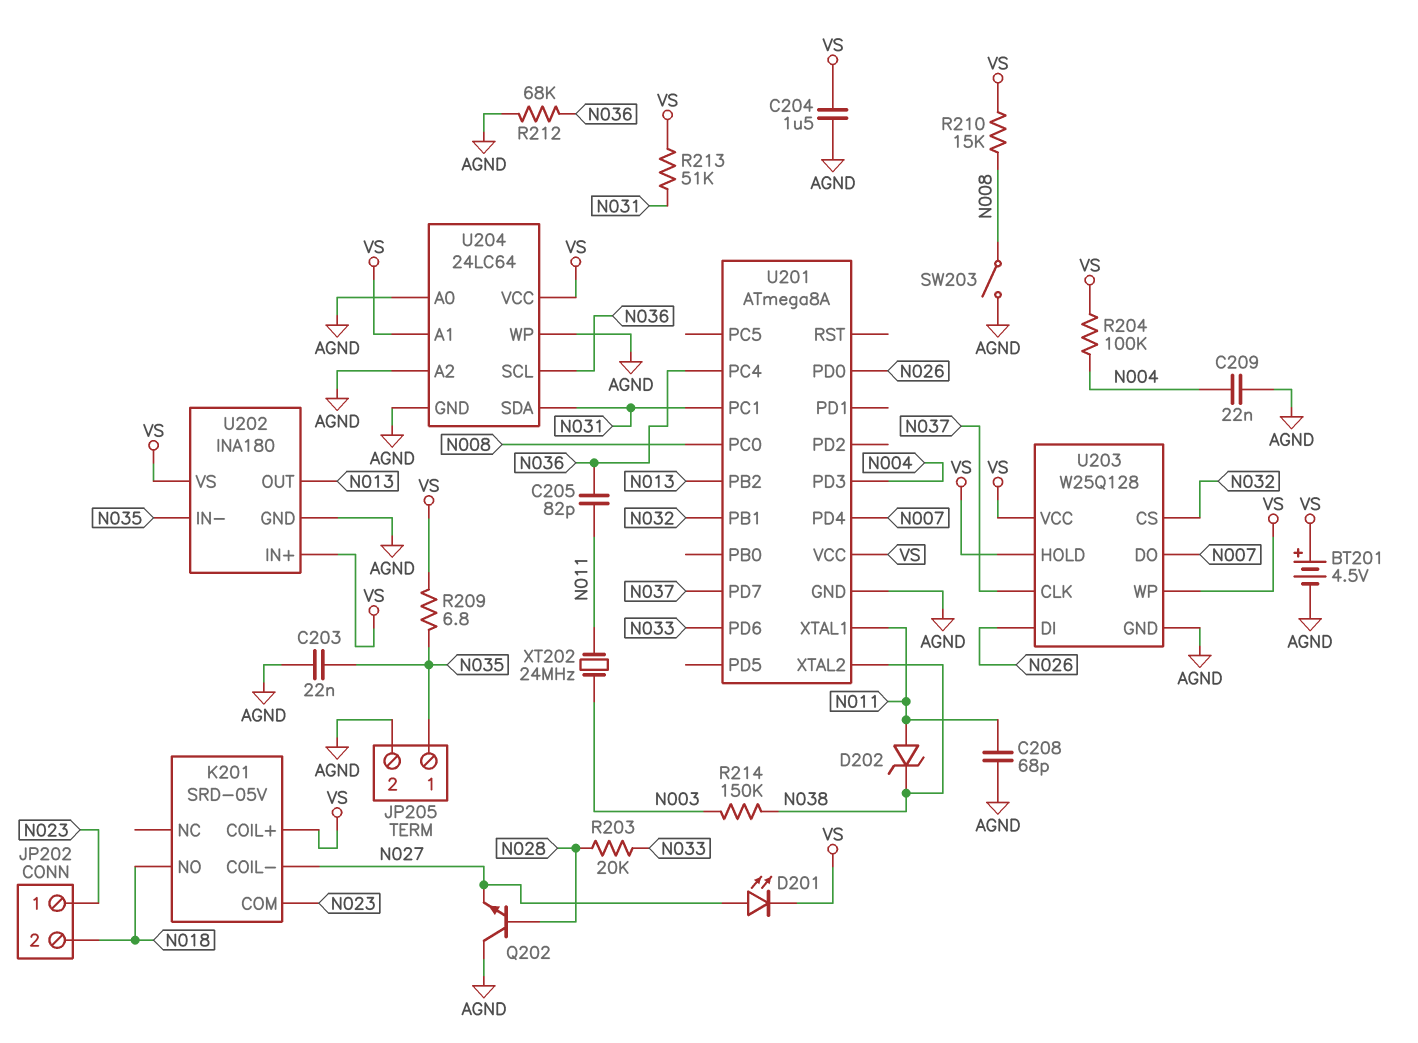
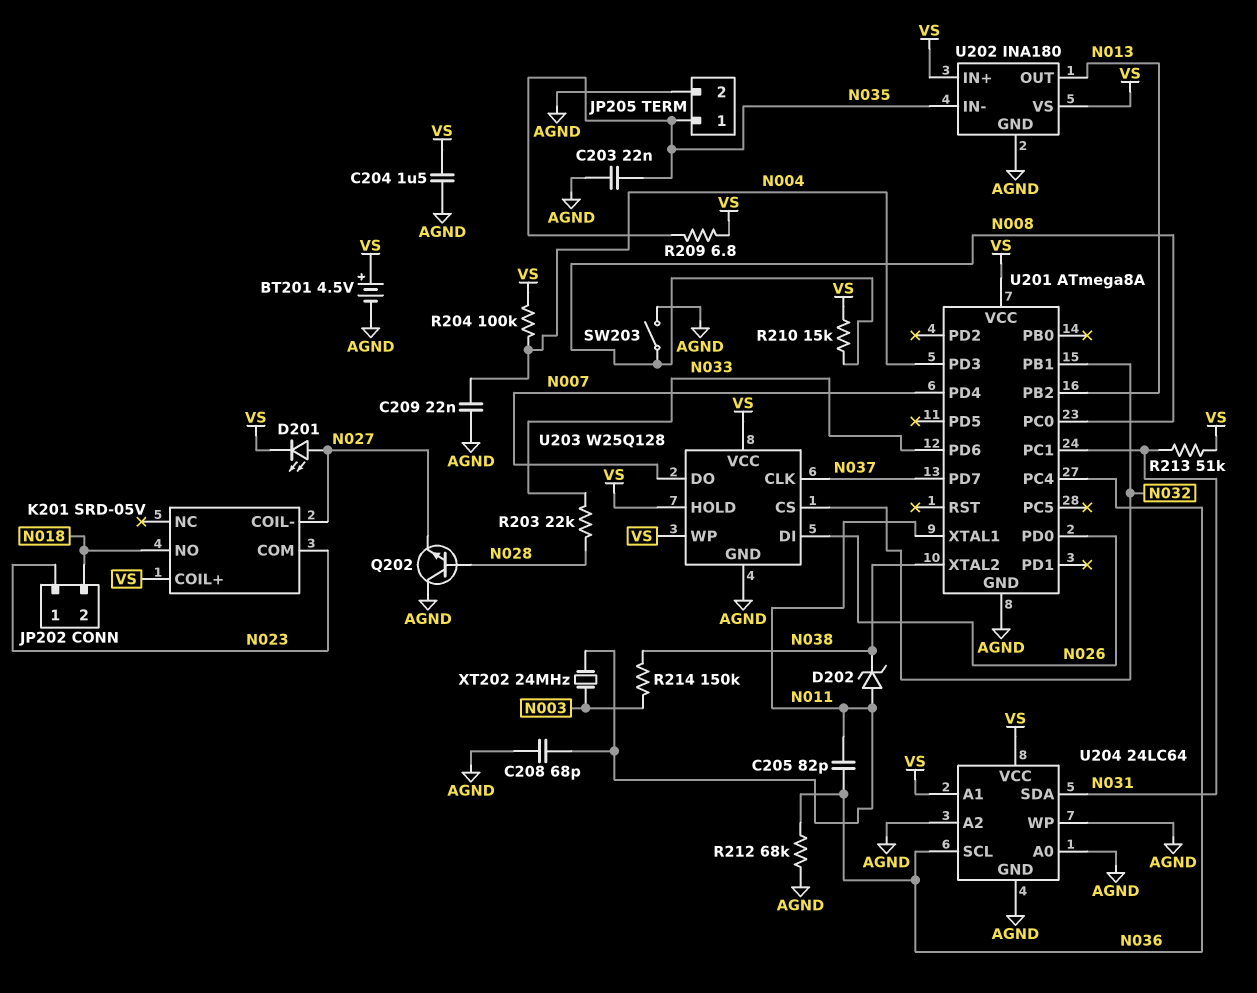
R203: 20k (N028, N033) -> 22k (N028, N033)

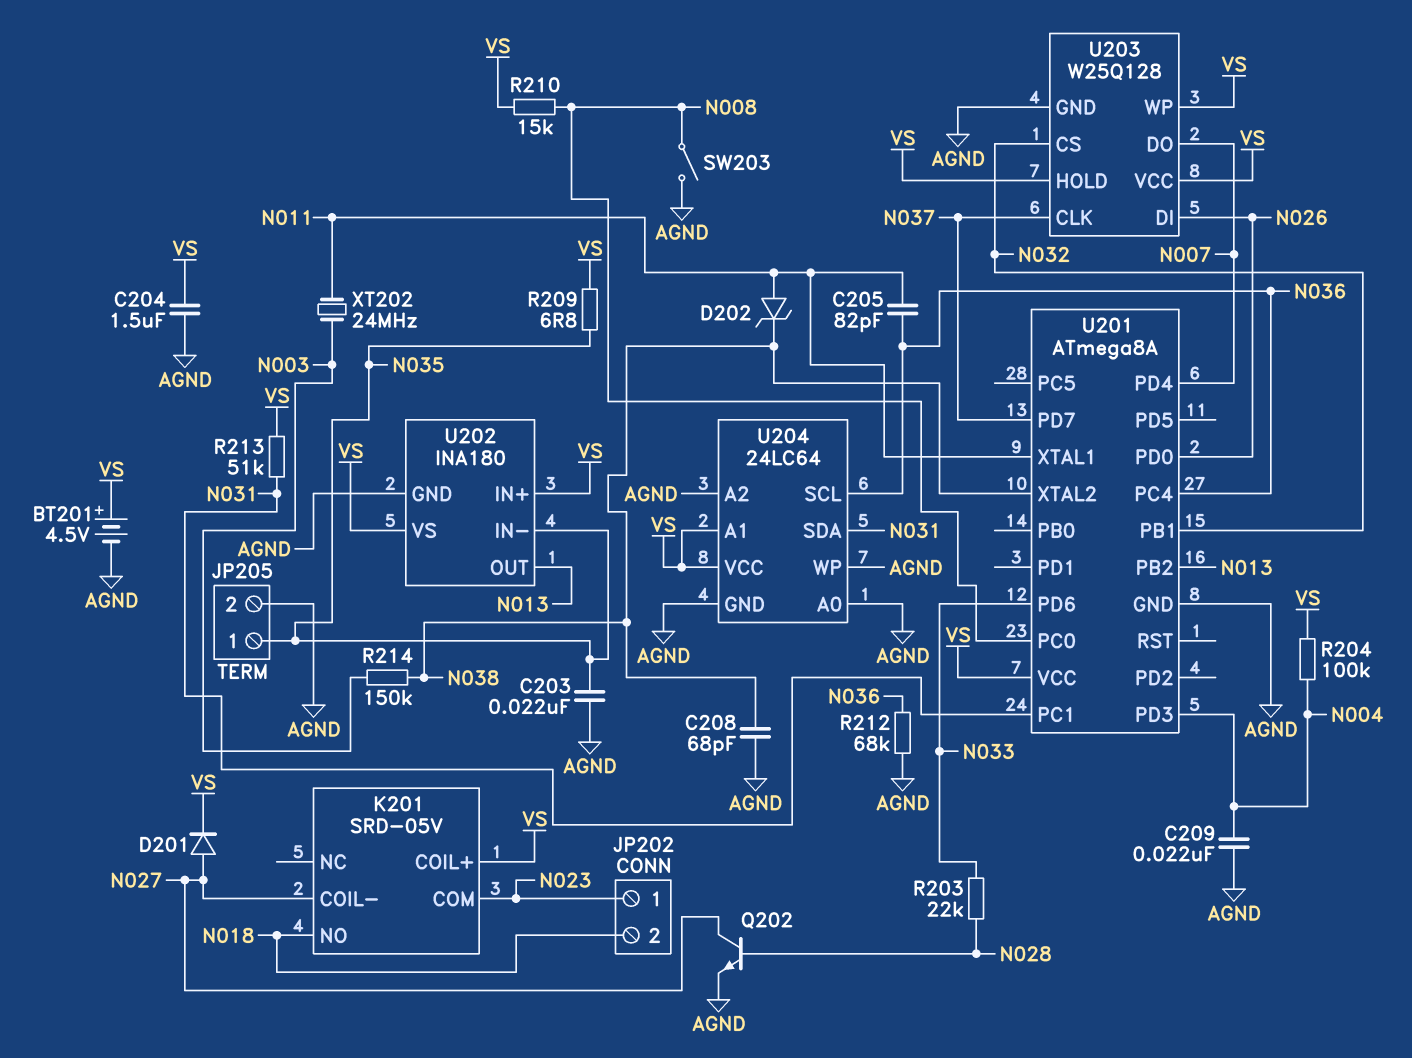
C208: 68pF (AGND, N011) -> 68pF (AGND, N038)
D201: LED (A N027, K VS) -> diode (A N027, K VS)
Q202: NPN (B N028, C AGND, E N027) -> NPN (B N028, C N027, E AGND)

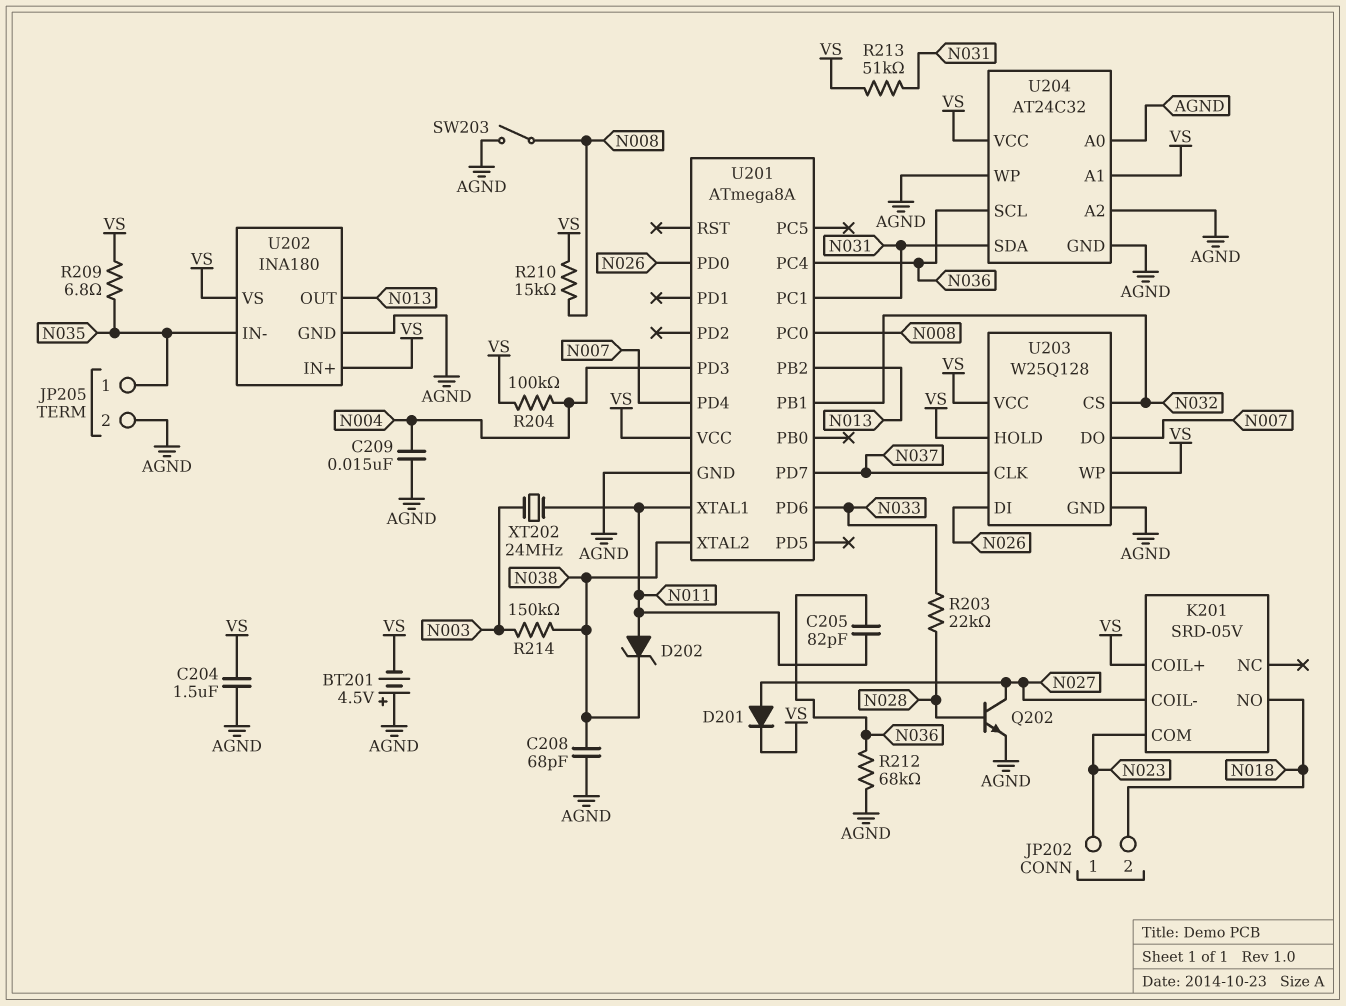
BT201: 4.5V (plus VS, minus AGND) -> 4.5V (plus AGND, minus VS)
C203: 22nF (AGND, N035) -> none
C209: 22nF (AGND, N004) -> 15nF (AGND, N004)
U204: 24LC64 -> AT24C32

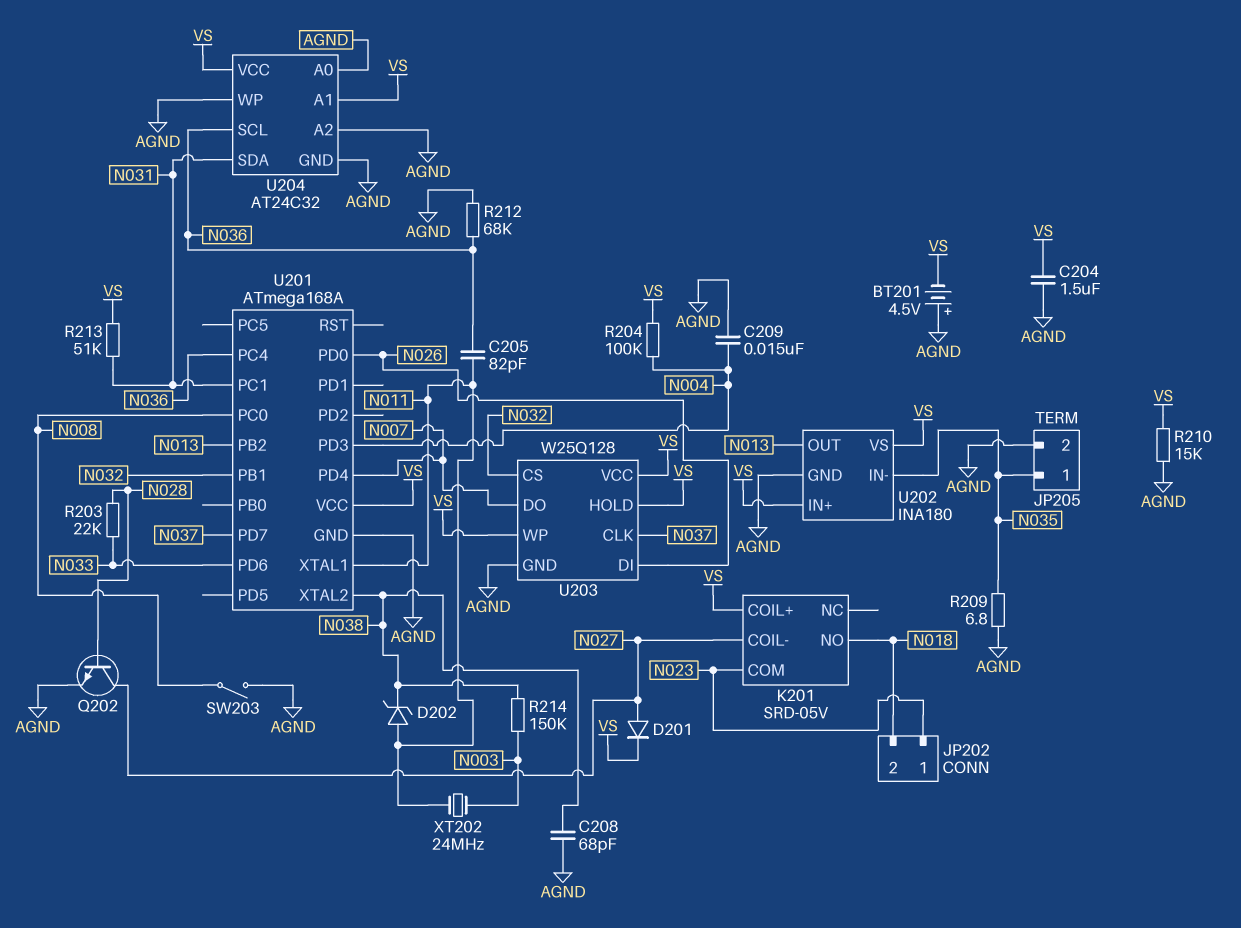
R209: 6.8 (N035, VS) -> 6.8 (AGND, N035)
R210: 15k (N008, VS) -> 15k (AGND, VS)
U201: ATmega8A -> ATmega168A

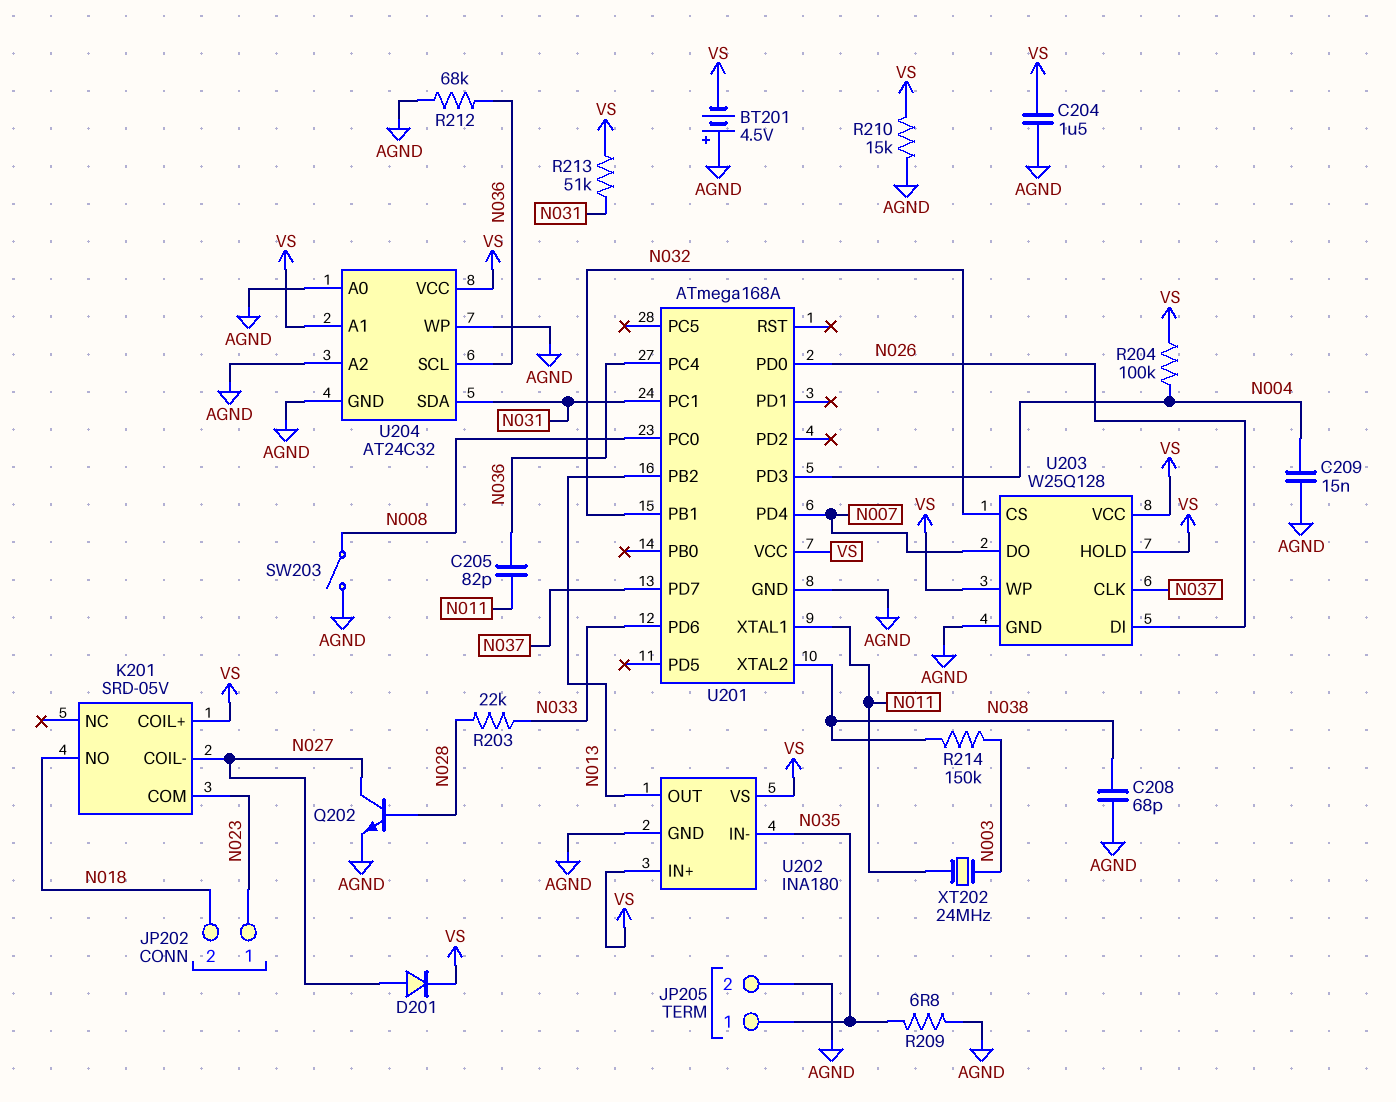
D202: zener (A N011, K N038) -> none

